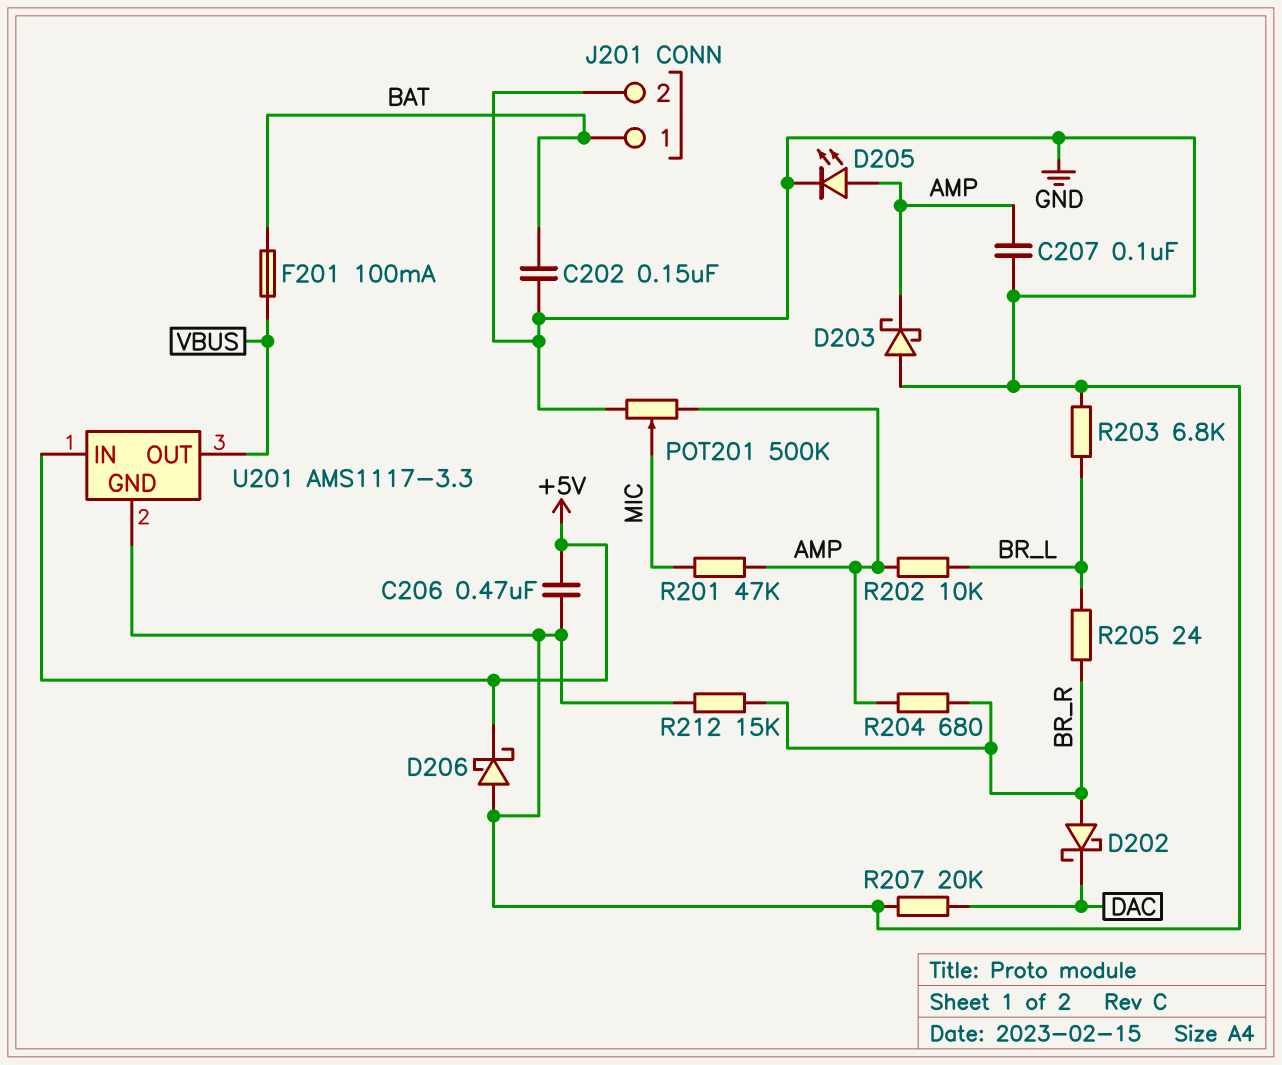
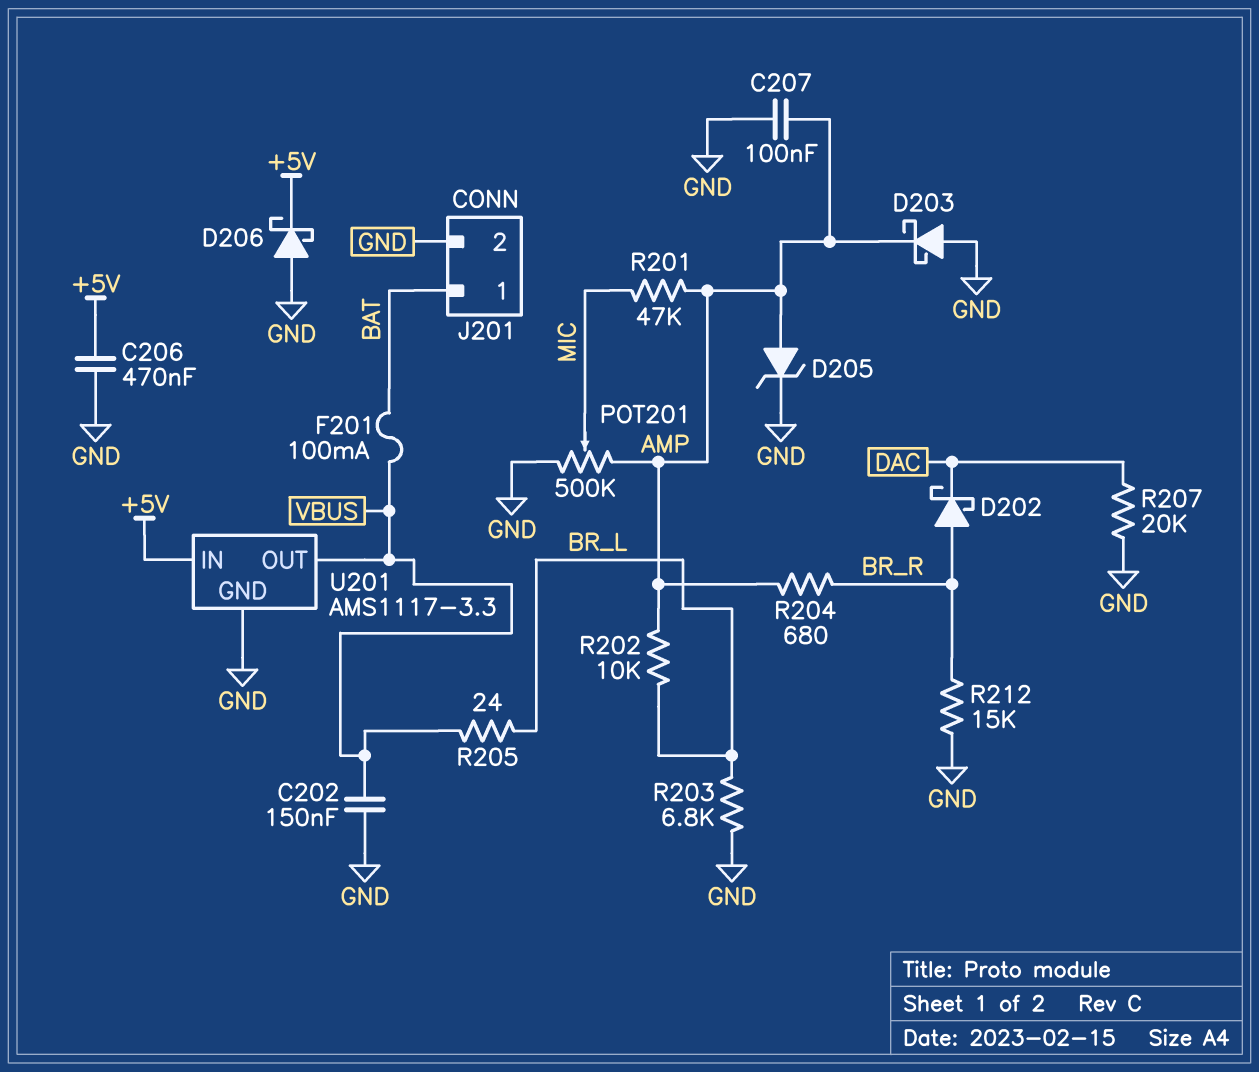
C202: 150nF (BAT, GND) -> 150nF (GND, VBUS)
D205: LED (A AMP, K GND) -> zener (A AMP, K GND)
R205: 24 (BR_L, BR_R) -> 24 (BR_L, VBUS)

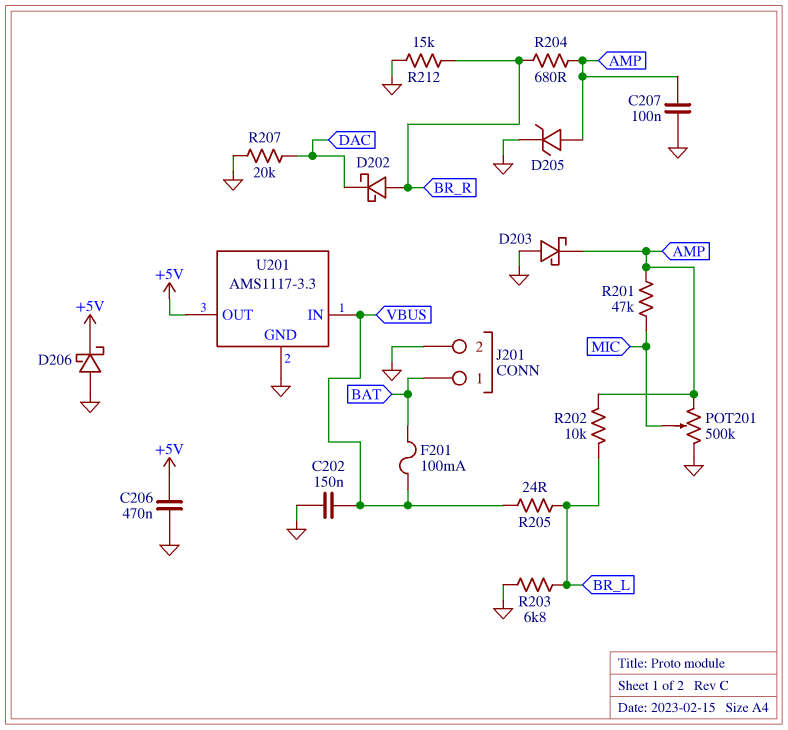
U201 pin IN: +5V -> VBUS
U201 pin OUT: VBUS -> +5V

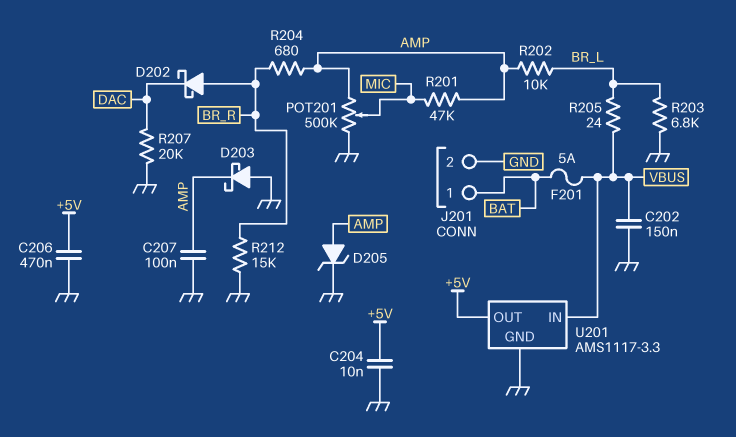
C204: none -> 10nF (+5V, GND)
D206: schottky (A GND, K +5V) -> none
F201: 100mA (BAT, VBUS) -> 5A (BAT, VBUS)

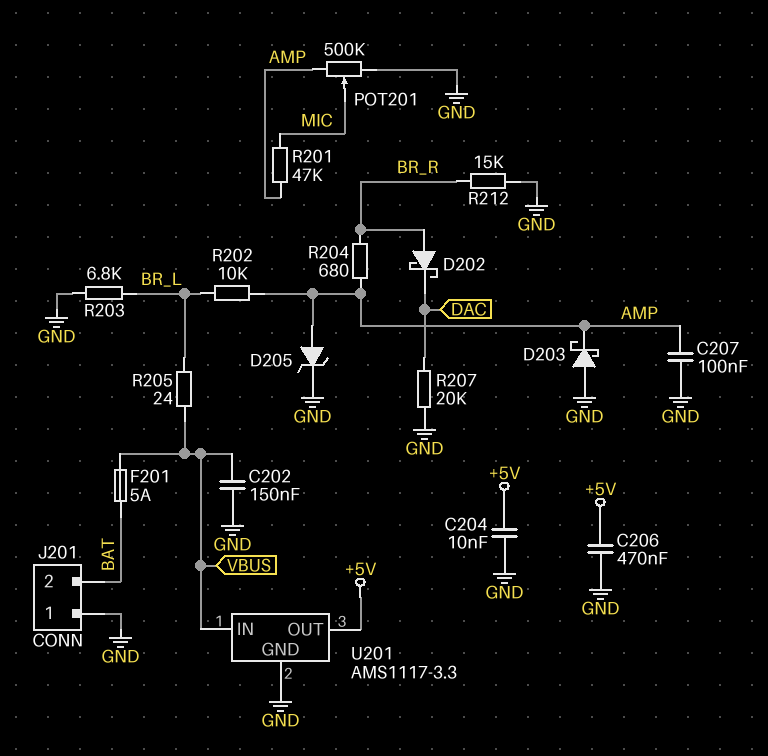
J201 pin 1: BAT -> GND
J201 pin 2: GND -> BAT

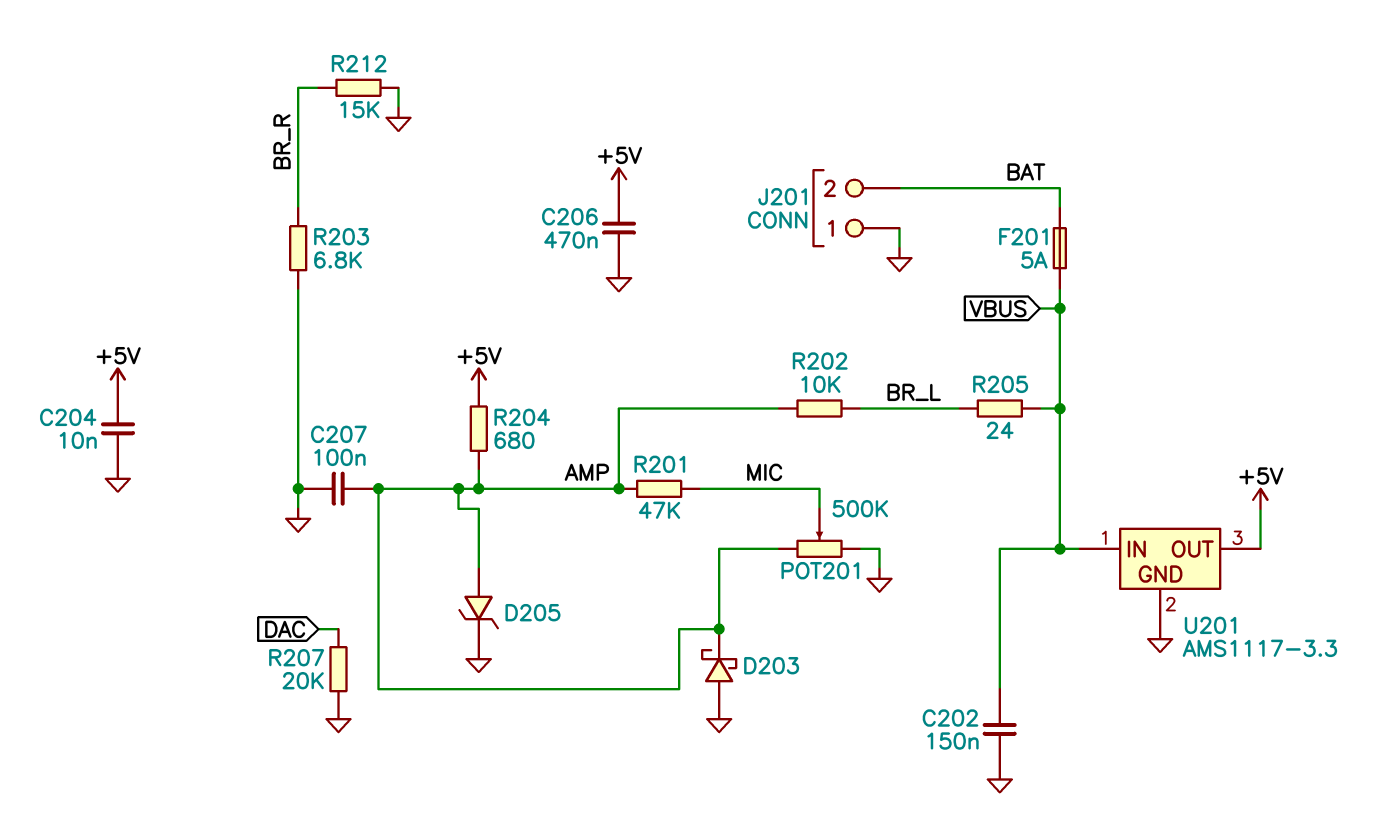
D202: schottky (A BR_R, K DAC) -> none
R203: 6.8k (BR_L, GND) -> 6.8k (BR_R, GND)
R204: 680 (AMP, BR_R) -> 680 (+5V, AMP)

